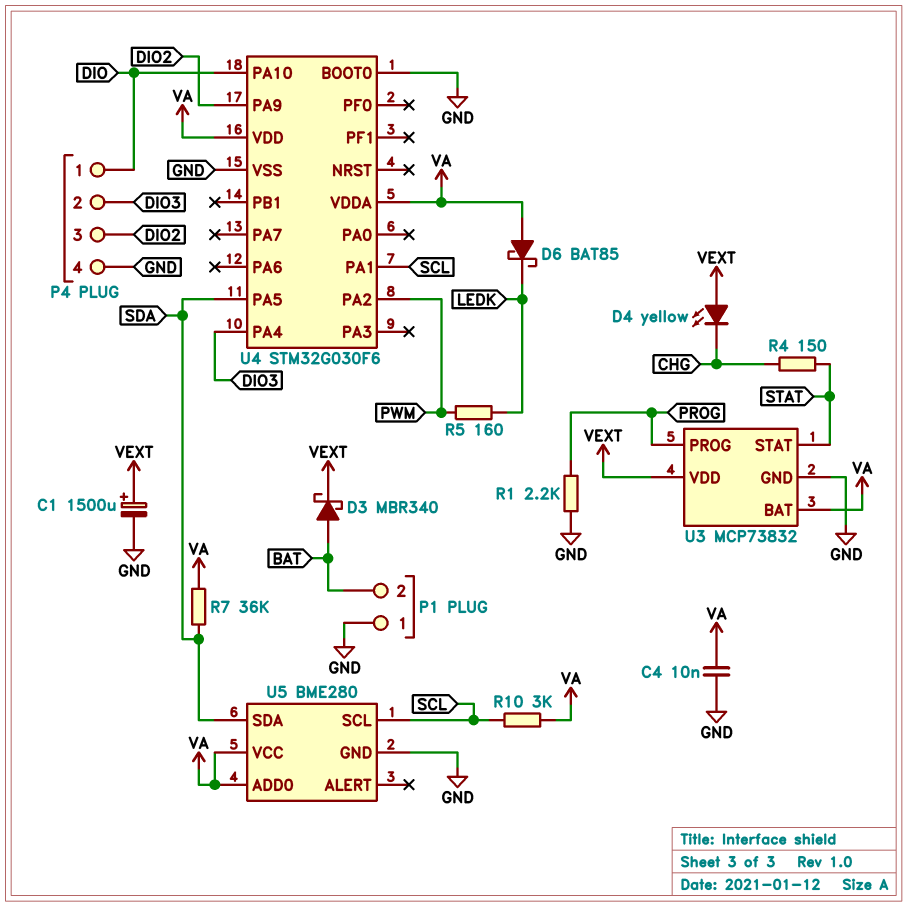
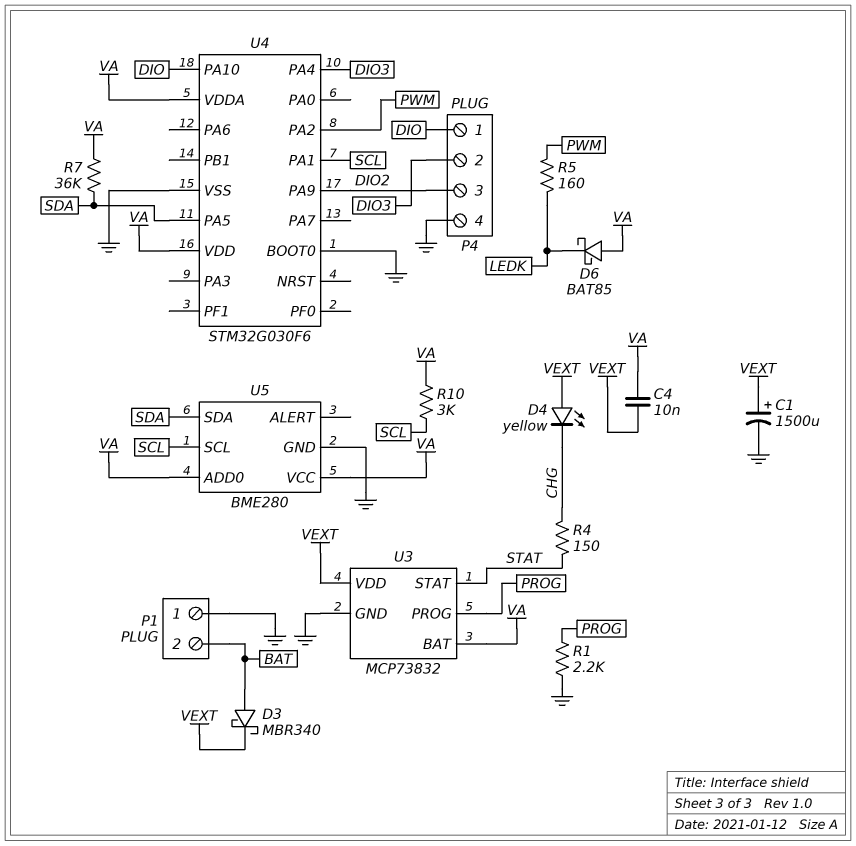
C4: 10nF (GND, VA) -> 10nF (VA, VEXT)

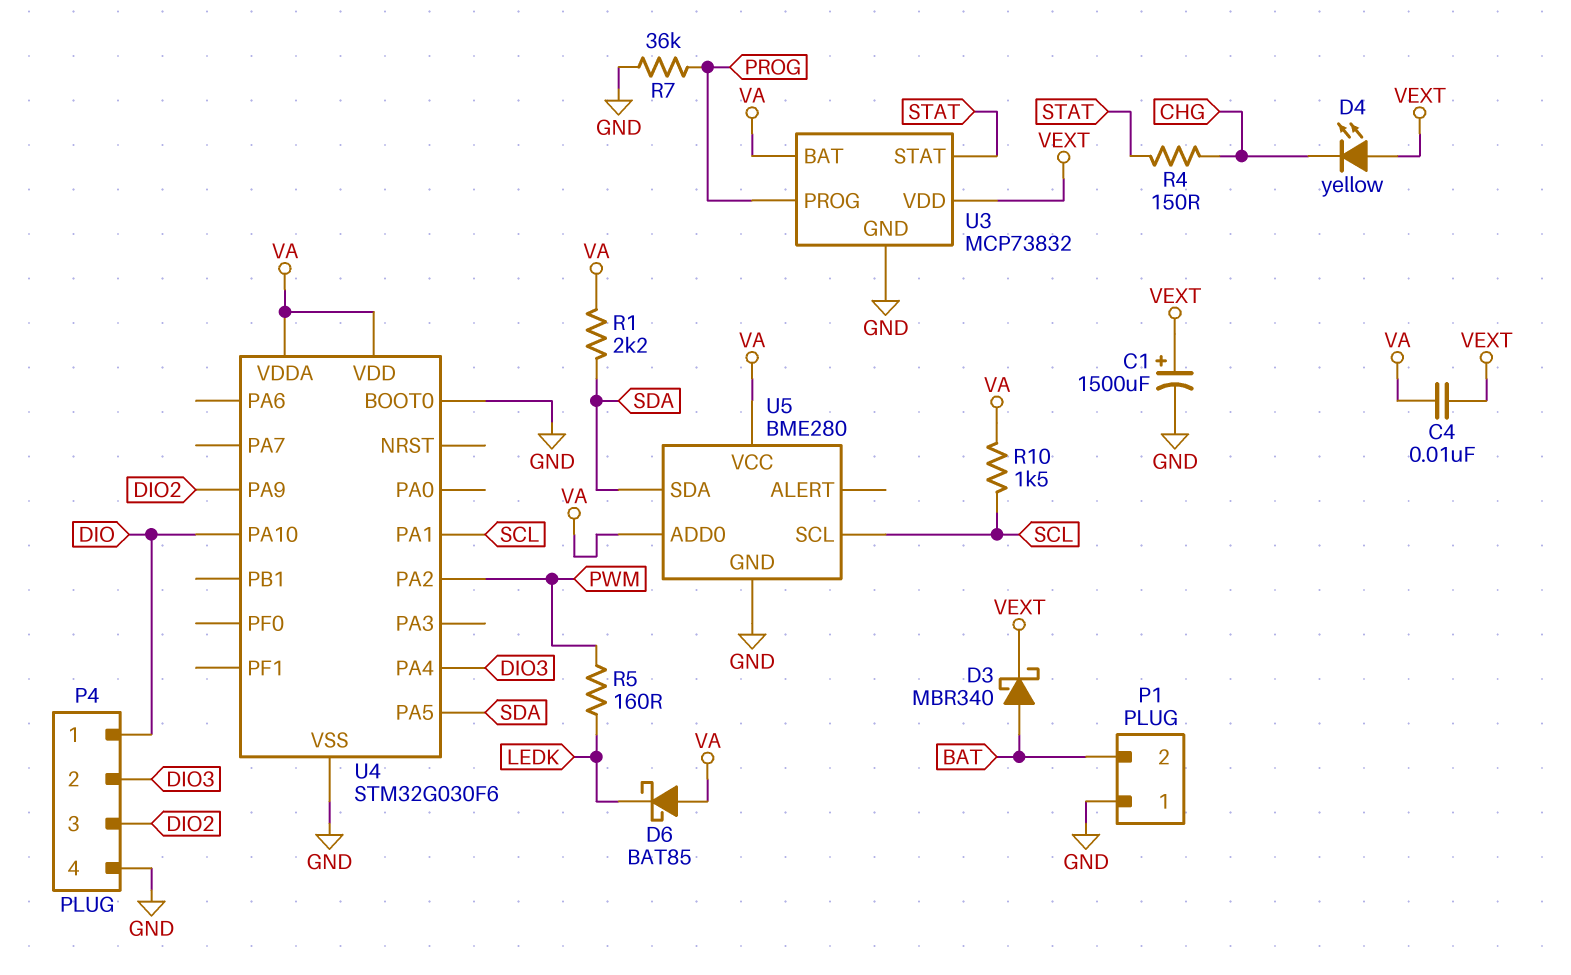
R1: 2.2k (GND, PROG) -> 2.2k (SDA, VA)
R7: 36k (SDA, VA) -> 36k (GND, PROG)
R10: 3k (SCL, VA) -> 1.5k (SCL, VA)

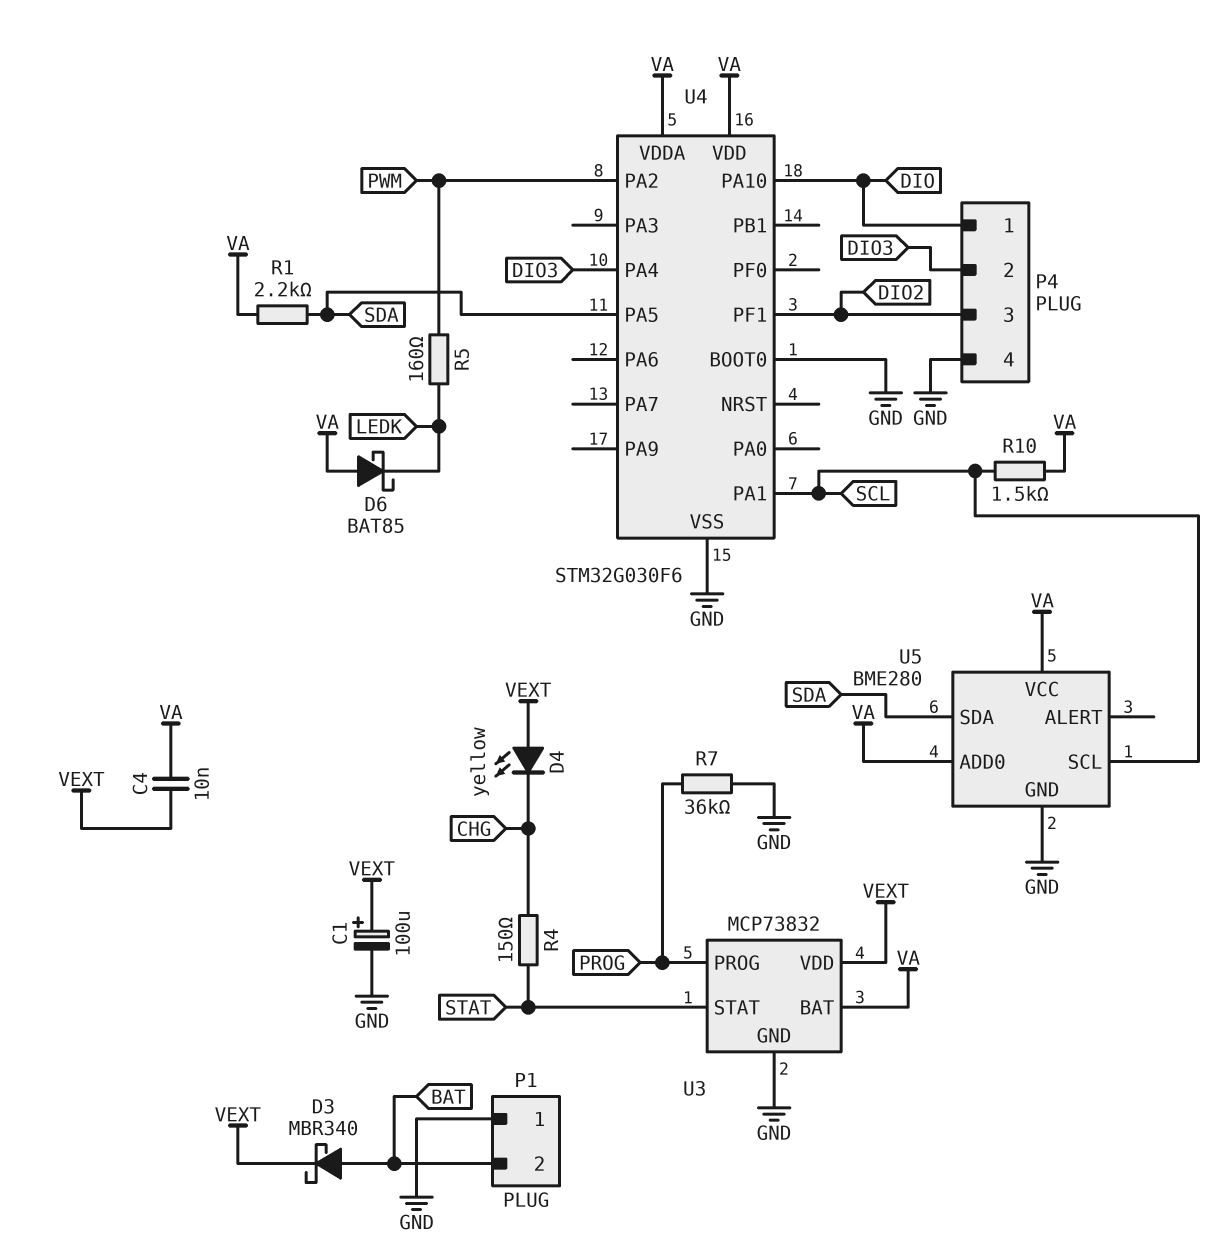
C1: 1500uF (plus VEXT, minus GND) -> 100uF (plus VEXT, minus GND)
U4 pin PA9: DIO2 -> none
U4 pin PF1: none -> DIO2

